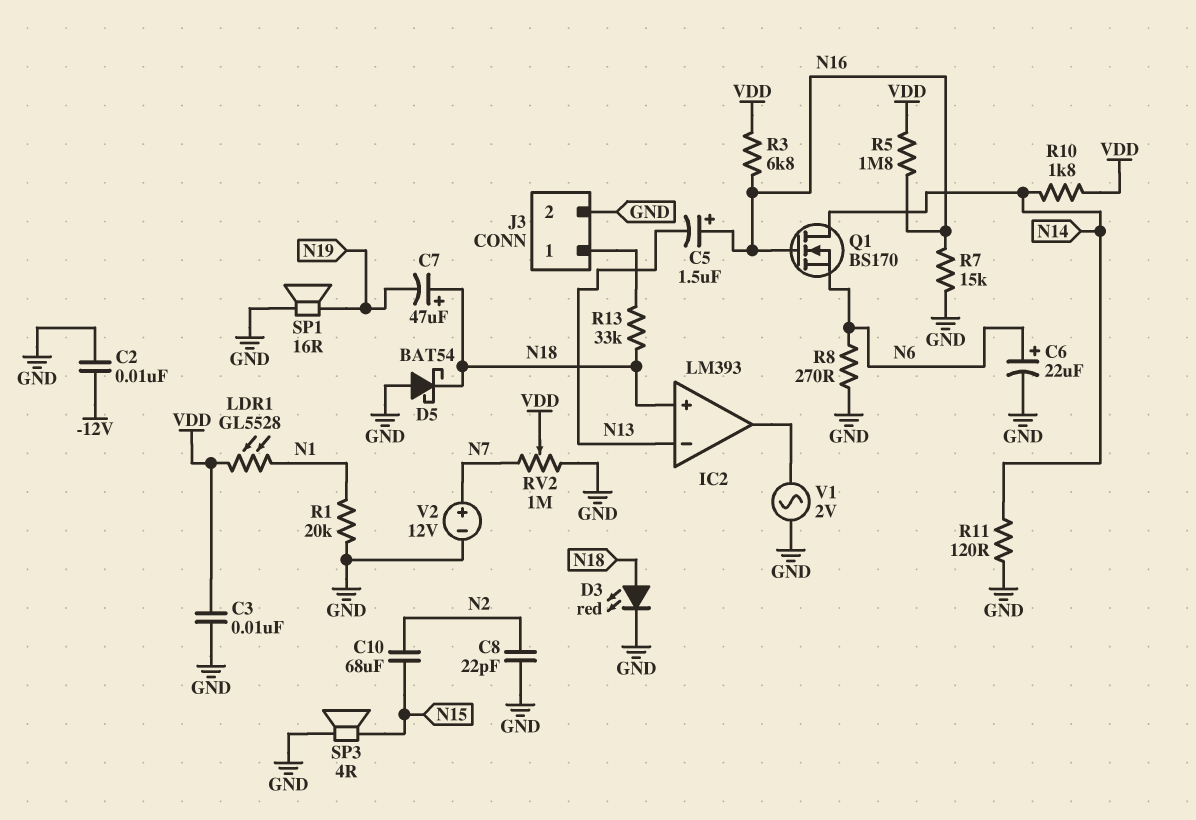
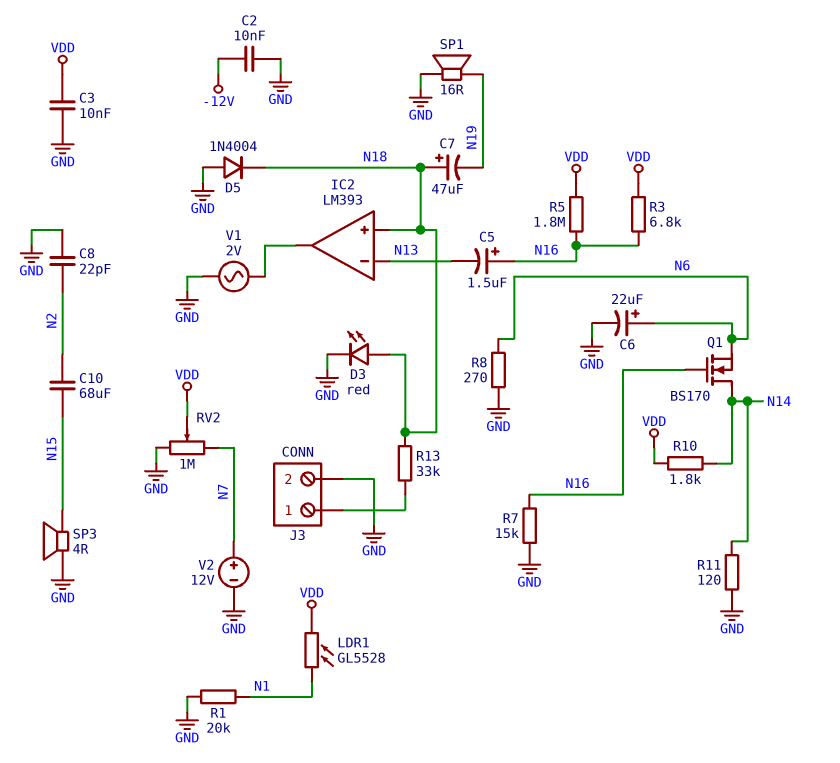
D5: schottky BAT54 (A GND, K N18) -> diode 1N4004 (A GND, K N18)

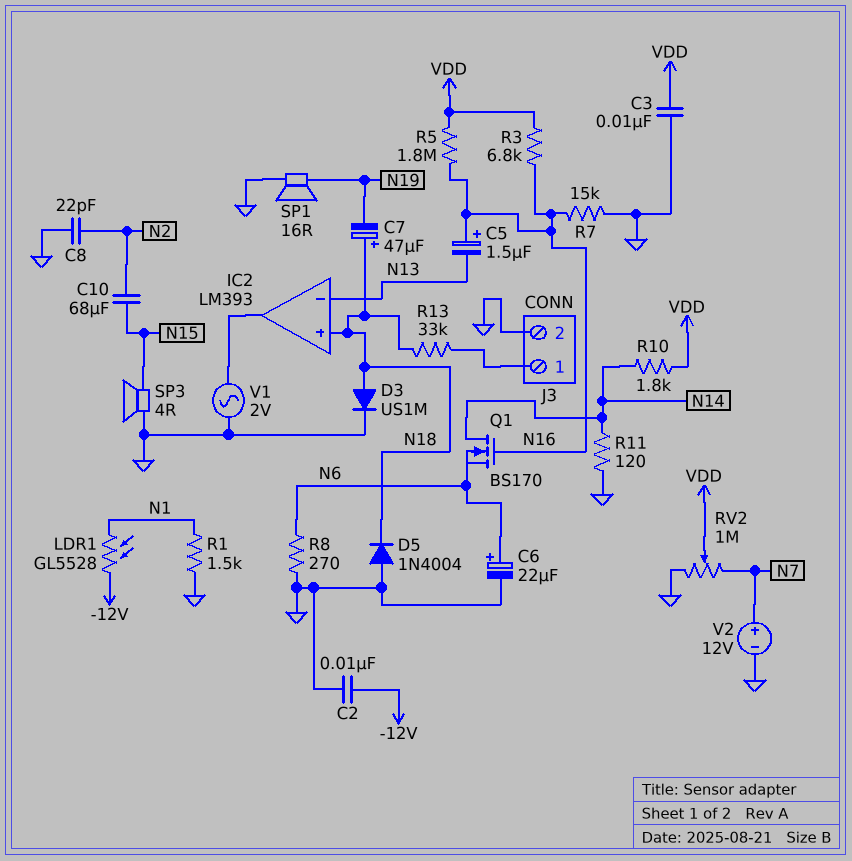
D3: LED red (A N18, K GND) -> diode US1M (A N18, K GND)
LDR1: GL5528 (N1, VDD) -> GL5528 (-12V, N1)
R1: 20k (GND, N1) -> 1.5k (GND, N1)

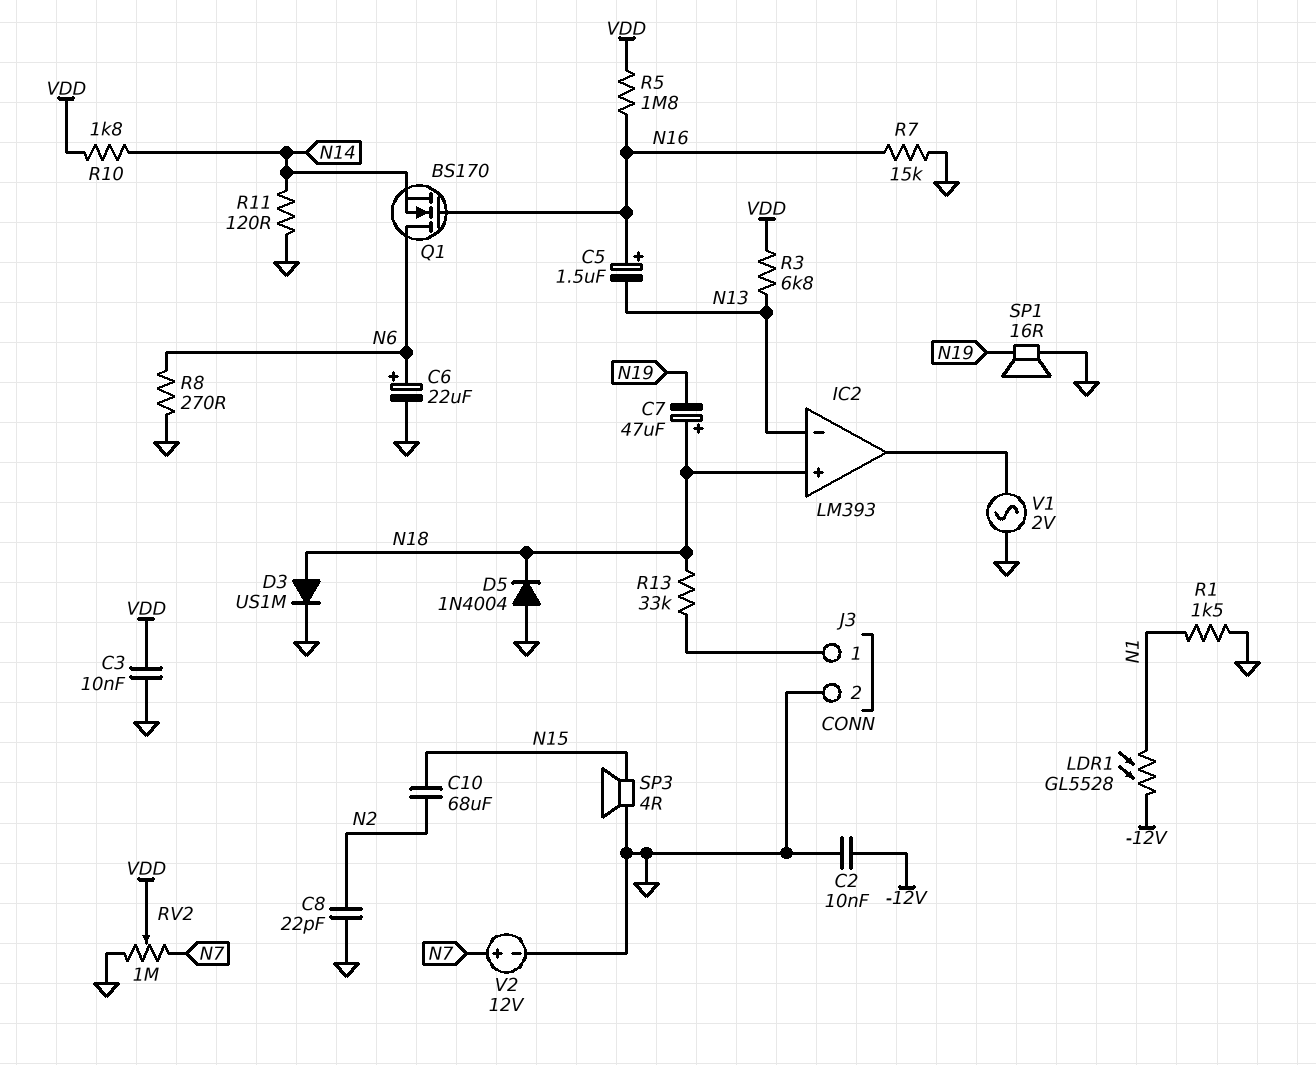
Q1: NMOS BS170 (G N16, D N14, S N6) -> NMOS BS170 (G N16, D N6, S N14)
R3: 6.8k (N16, VDD) -> 6.8k (N13, VDD)

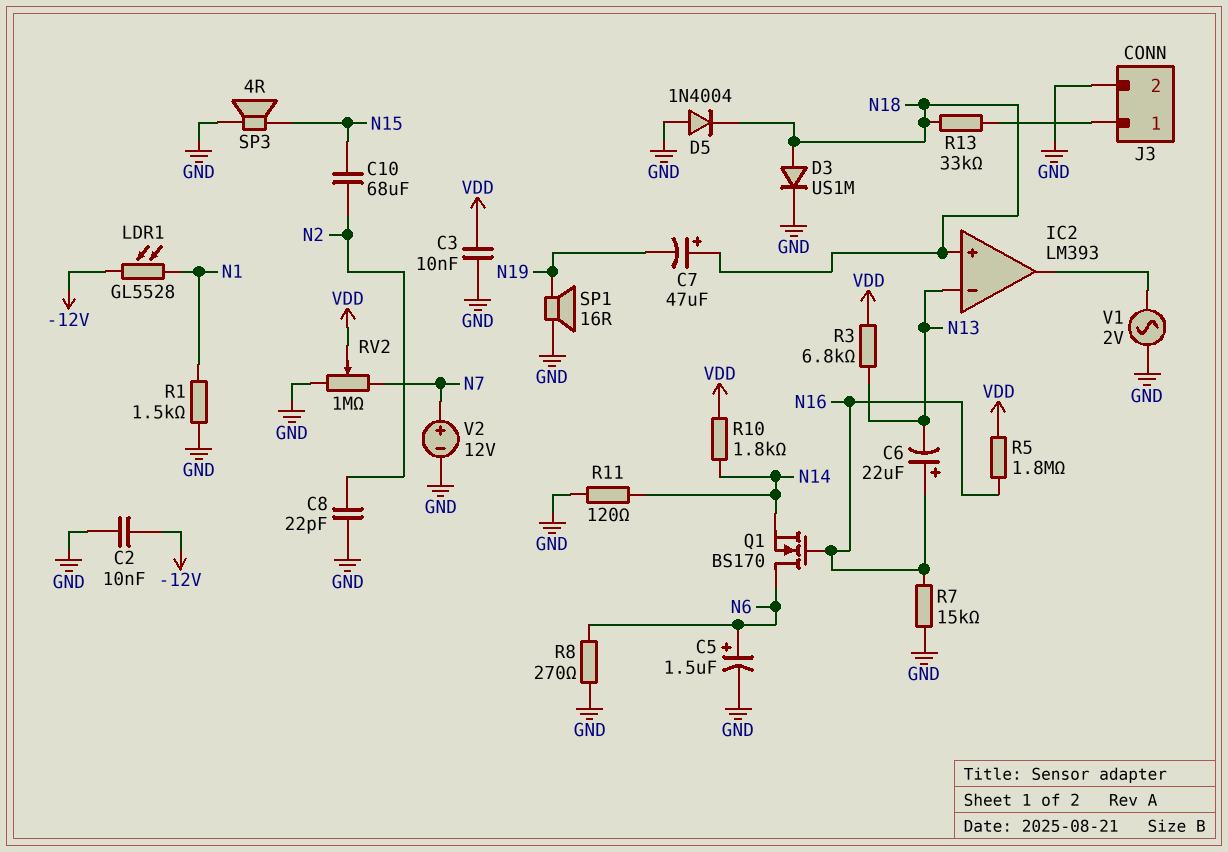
C5: 1.5uF (plus N16, minus N13) -> 1.5uF (plus N6, minus GND)
C6: 22uF (plus N6, minus GND) -> 22uF (plus N16, minus N13)

